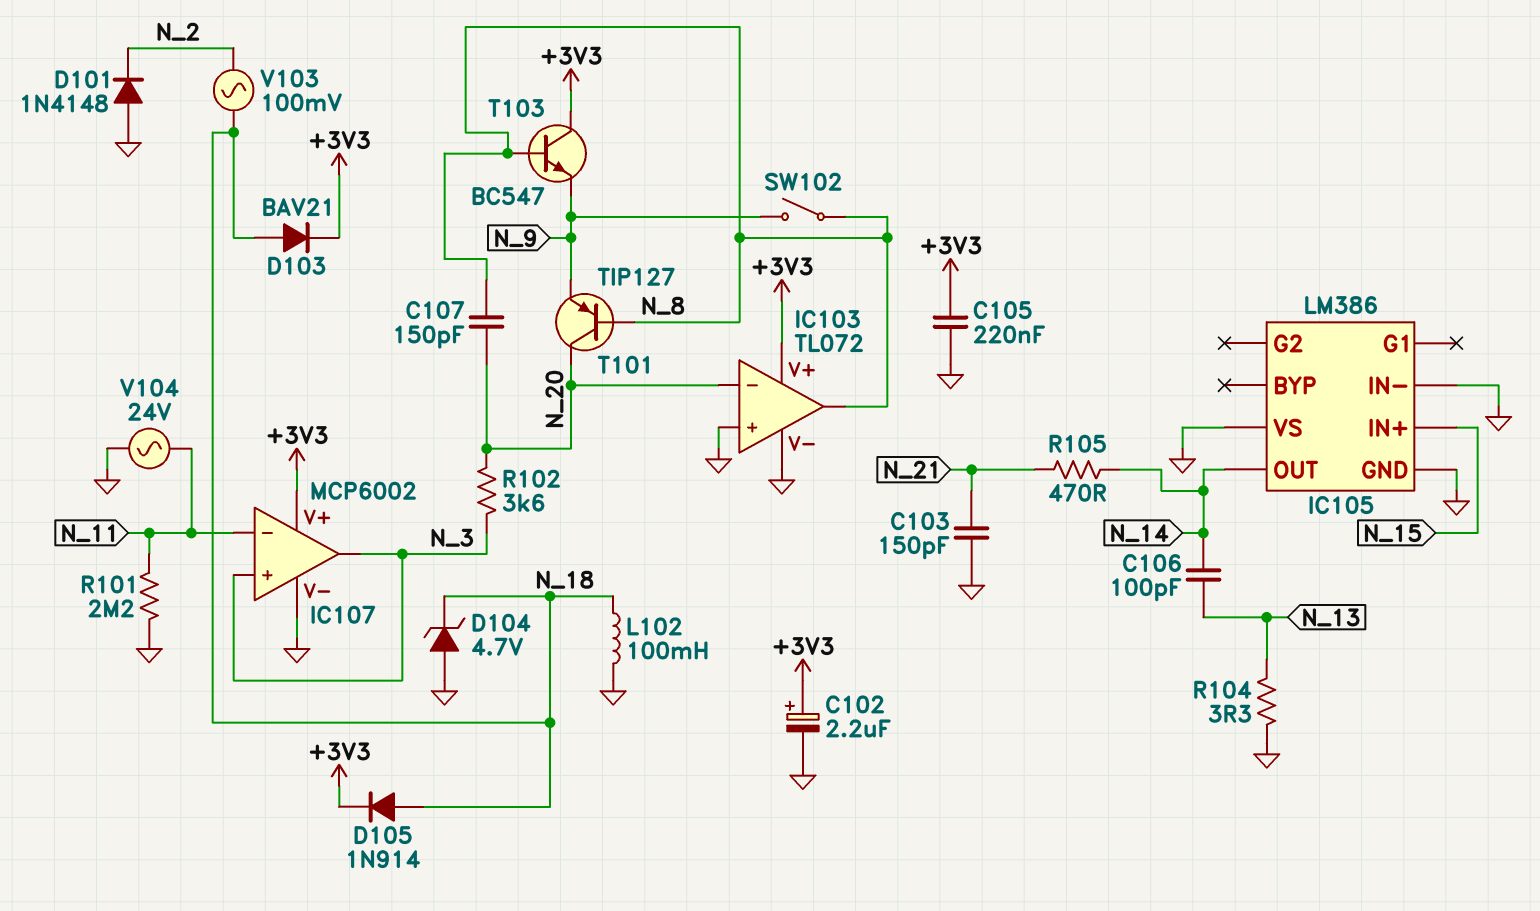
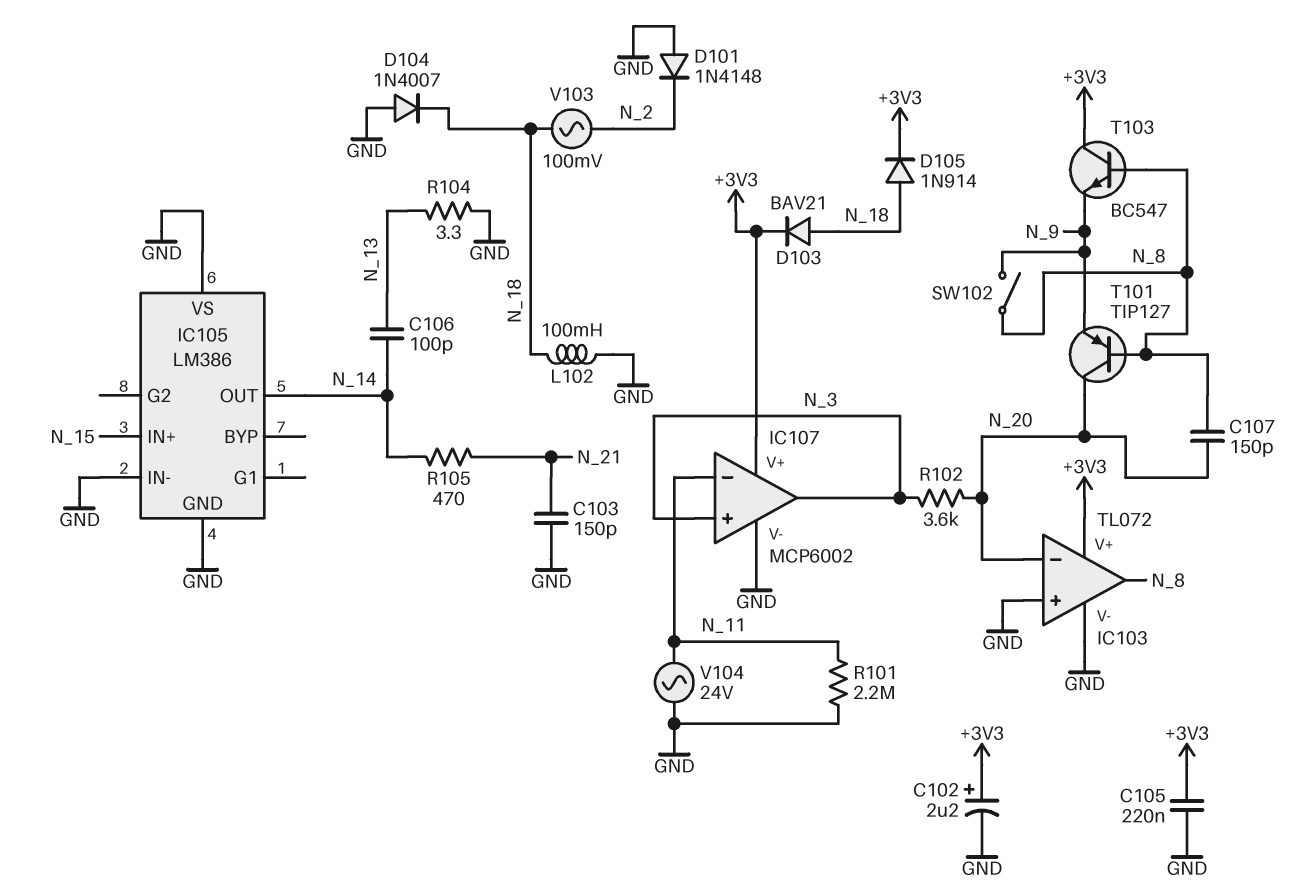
D104: zener 4.7V (A GND, K N_18) -> diode 1N4007 (A GND, K N_18)

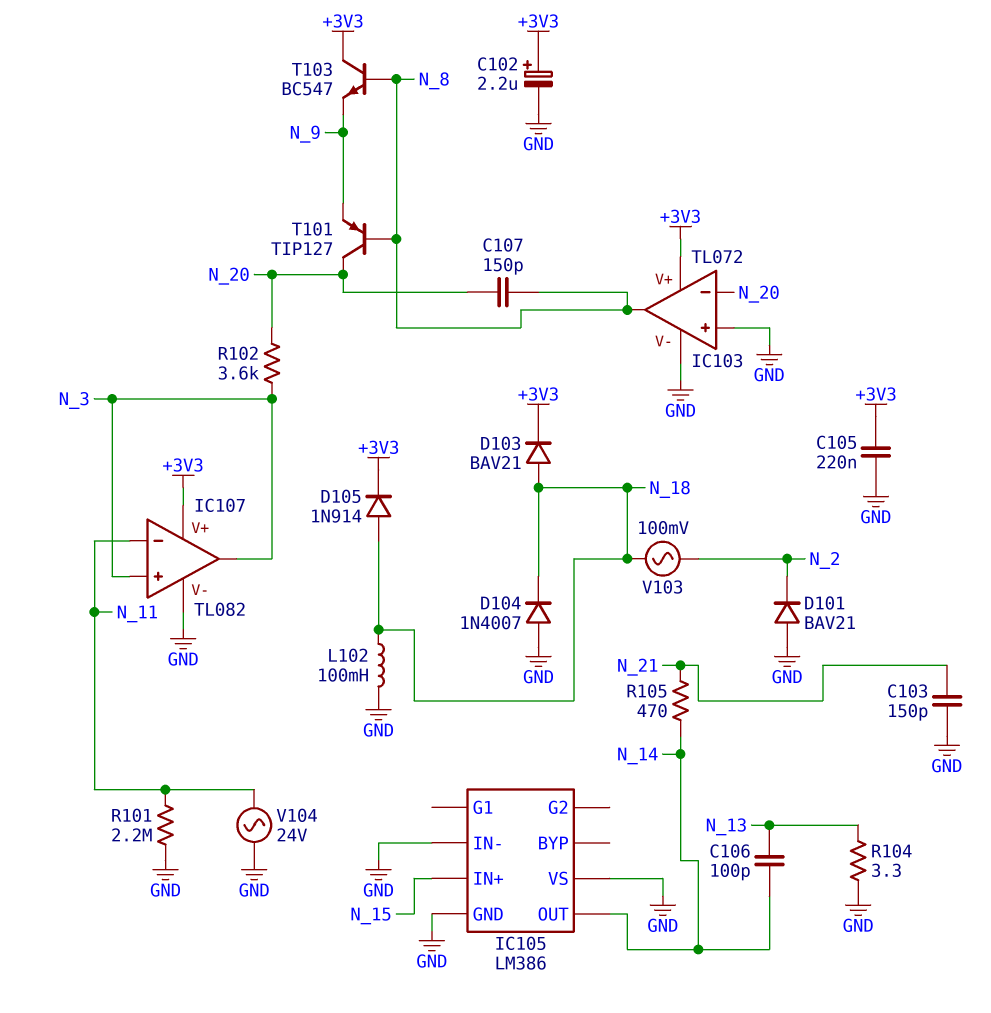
D101: diode 1N4148 (A GND, K N_2) -> diode BAV21 (A GND, K N_2)
IC107: MCP6002 -> TL082
SW102: switch (N_8, N_9) -> none

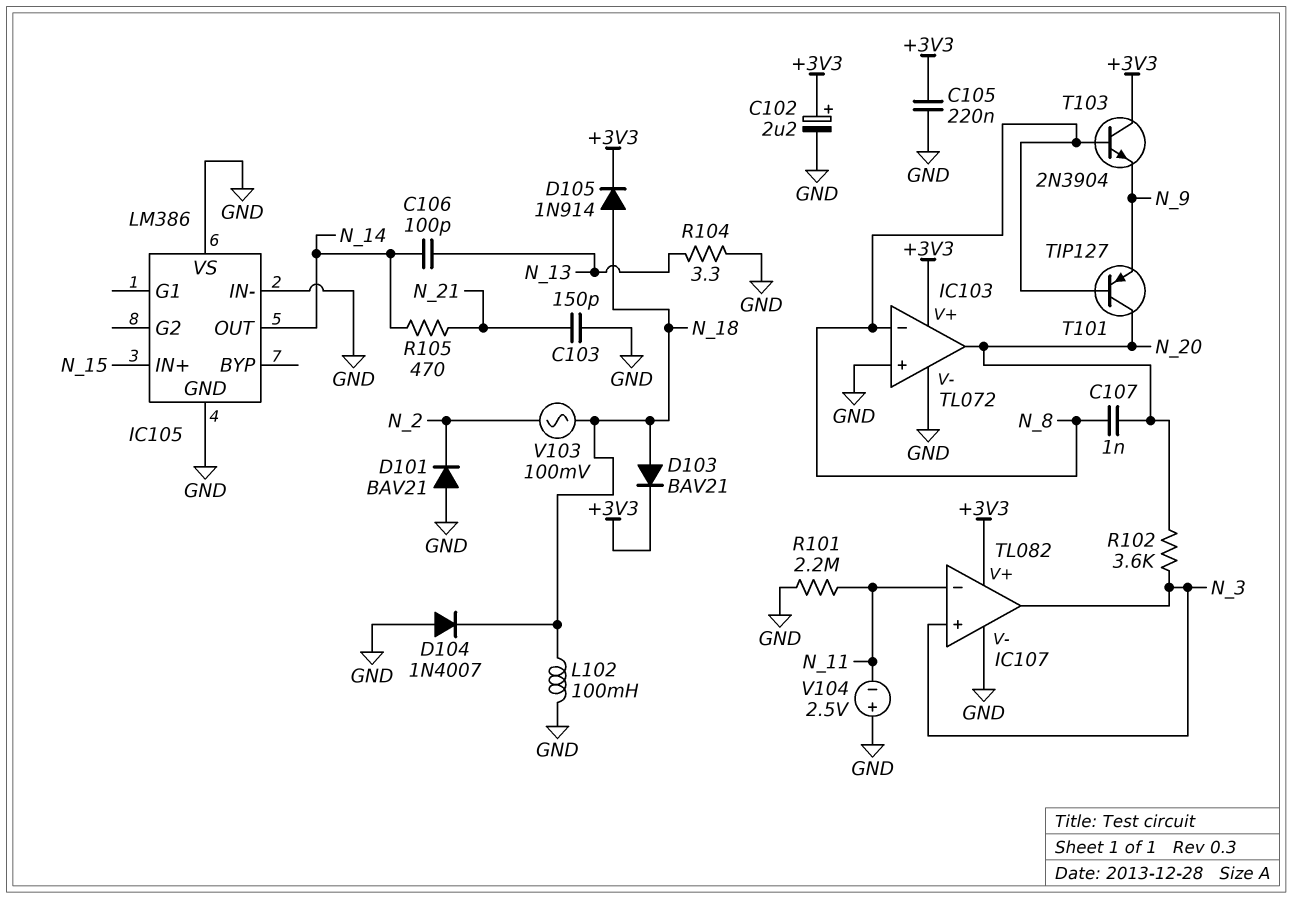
C107: 150pF (N_8, N_20) -> 1nF (N_8, N_20)
IC103 pin in-: N_20 -> N_8
IC103 pin out: N_8 -> N_20
T103: NPN BC547 (B N_8, C +3V3, E N_9) -> NPN 2N3904 (B N_8, C +3V3, E N_9)
V104: AC 24V (GND, N_11) -> 2.5V (plus GND, minus N_11)

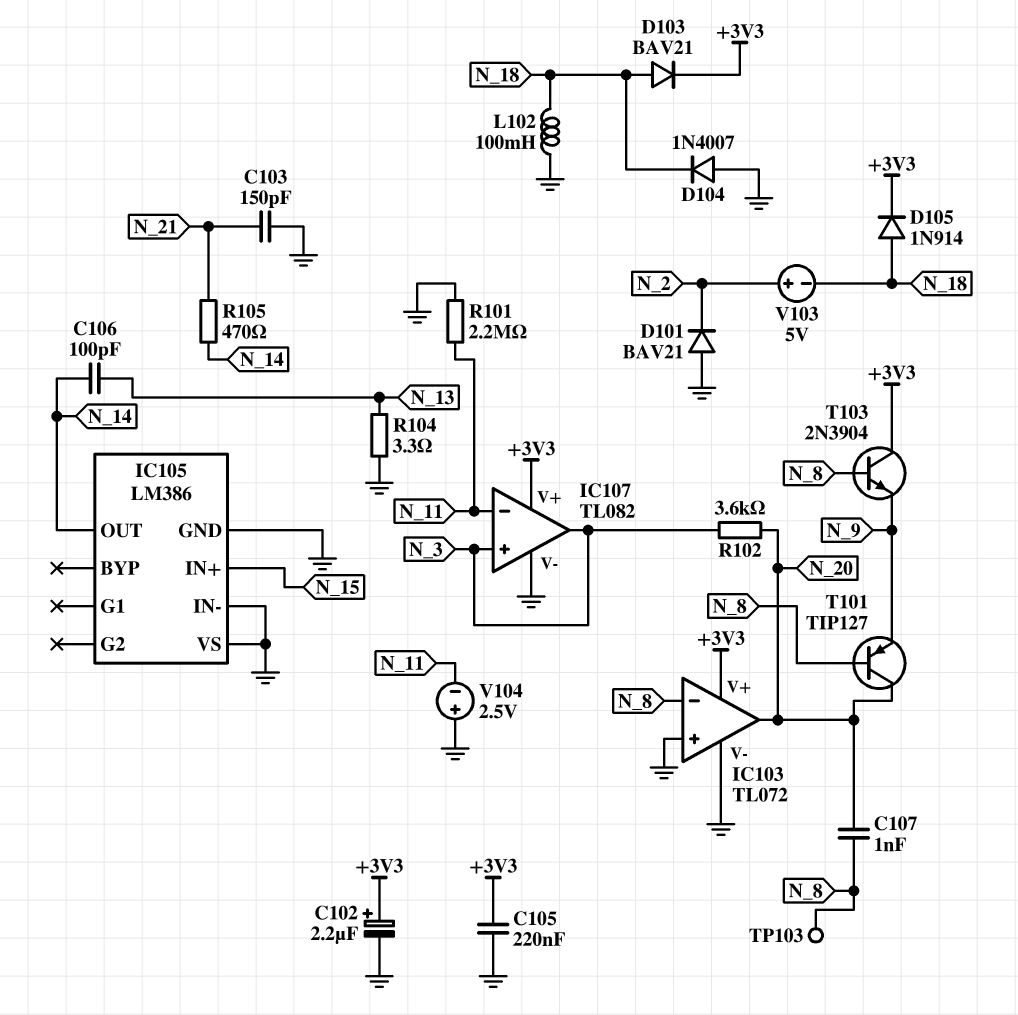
TP103: none -> test point (N_8)
V103: AC 100mV (N_2, N_18) -> 5V (plus N_2, minus N_18)

